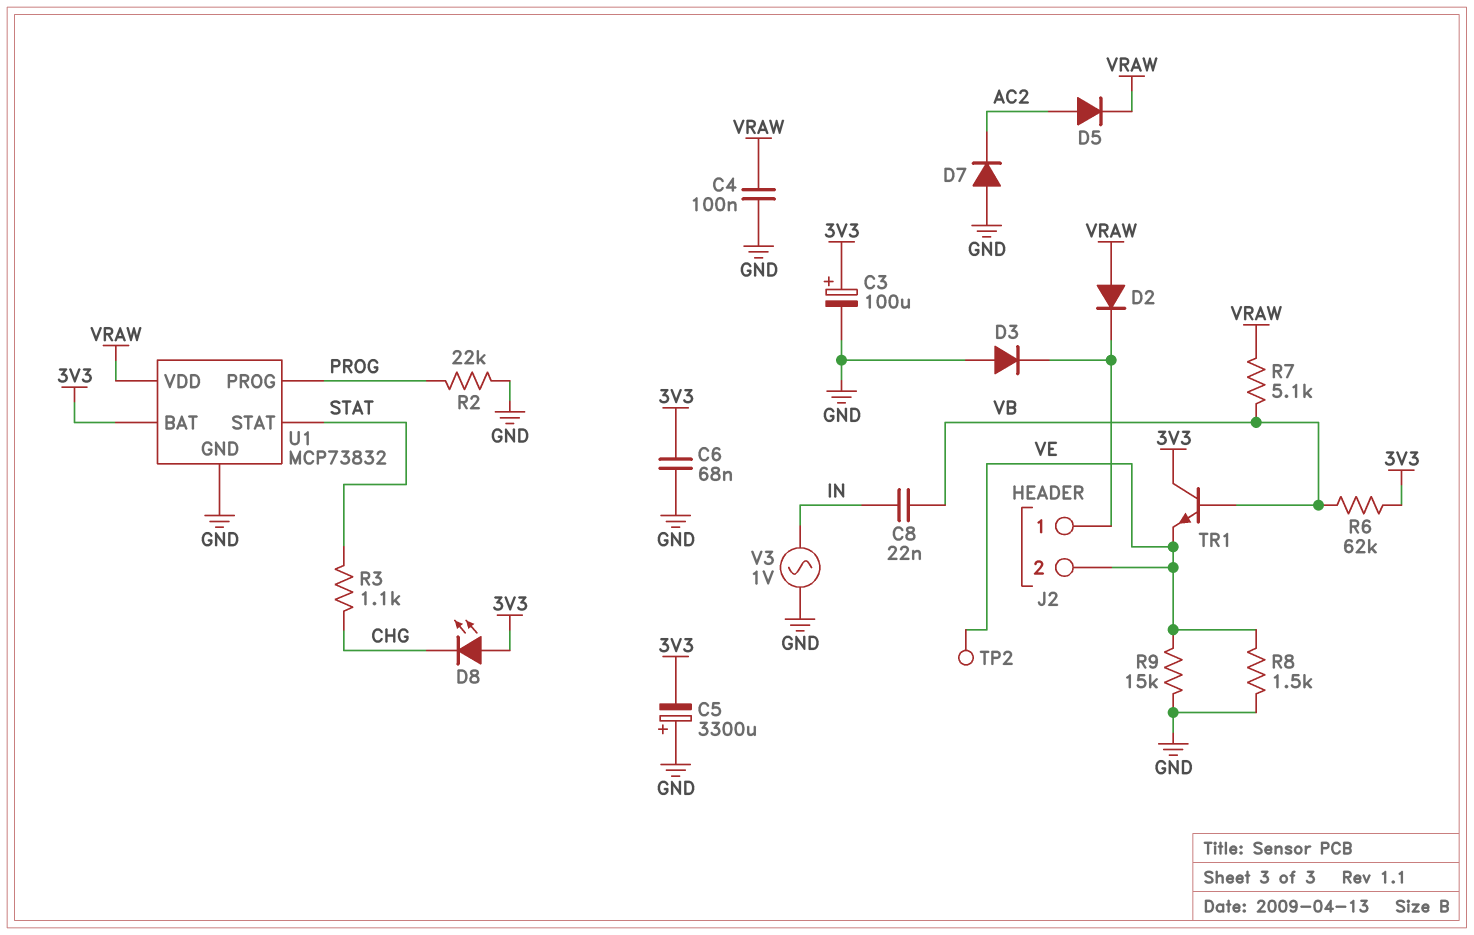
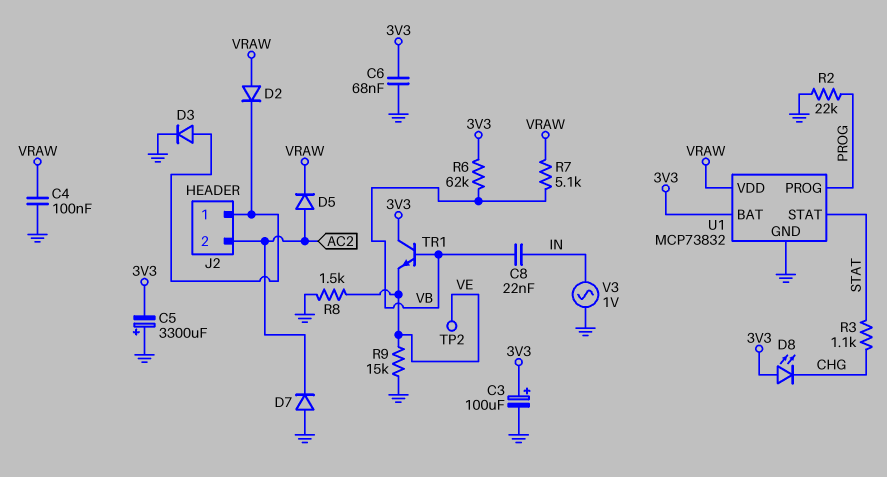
D3: diode (A GND, K J2/1) -> diode (A J2/1, K GND)
J2 pin 2: VE -> AC2

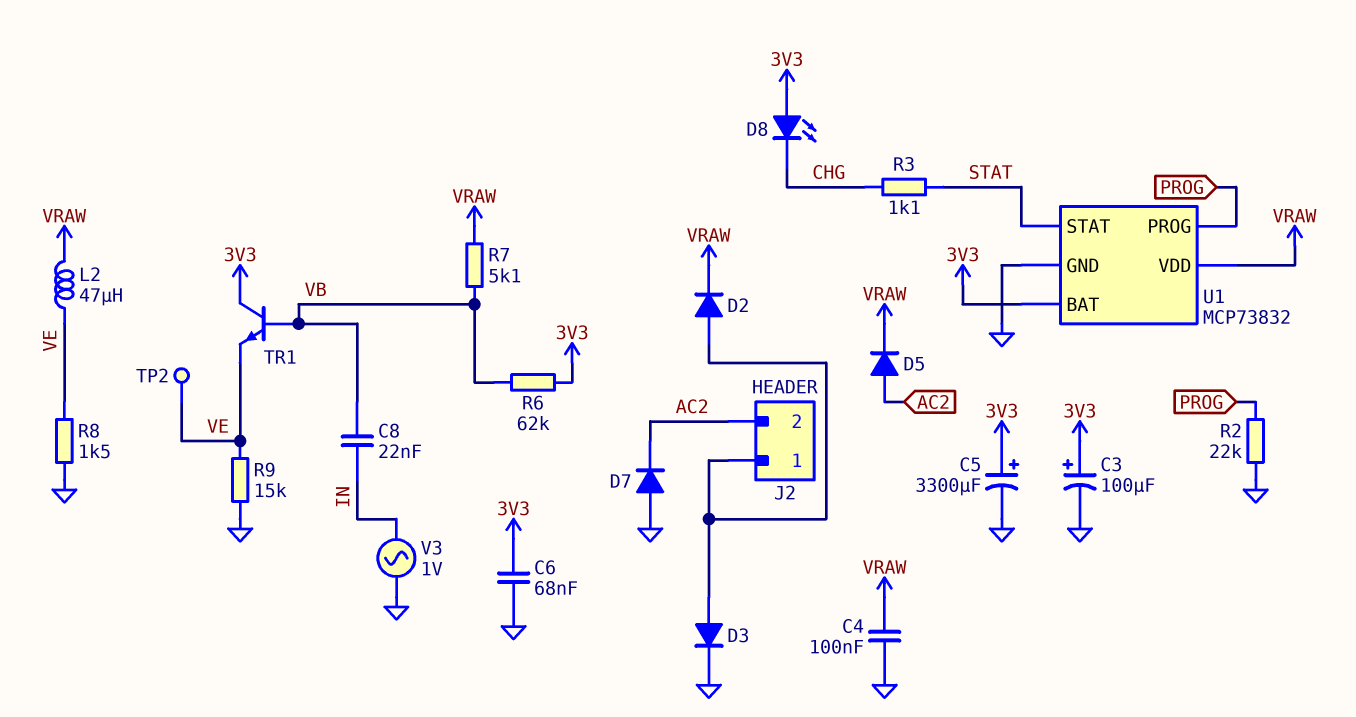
C5: 3300uF (plus GND, minus 3V3) -> 3300uF (plus 3V3, minus GND)
D2: diode (A VRAW, K J2/1) -> diode (A J2/1, K VRAW)
L2: none -> 47uH (VE, VRAW)

